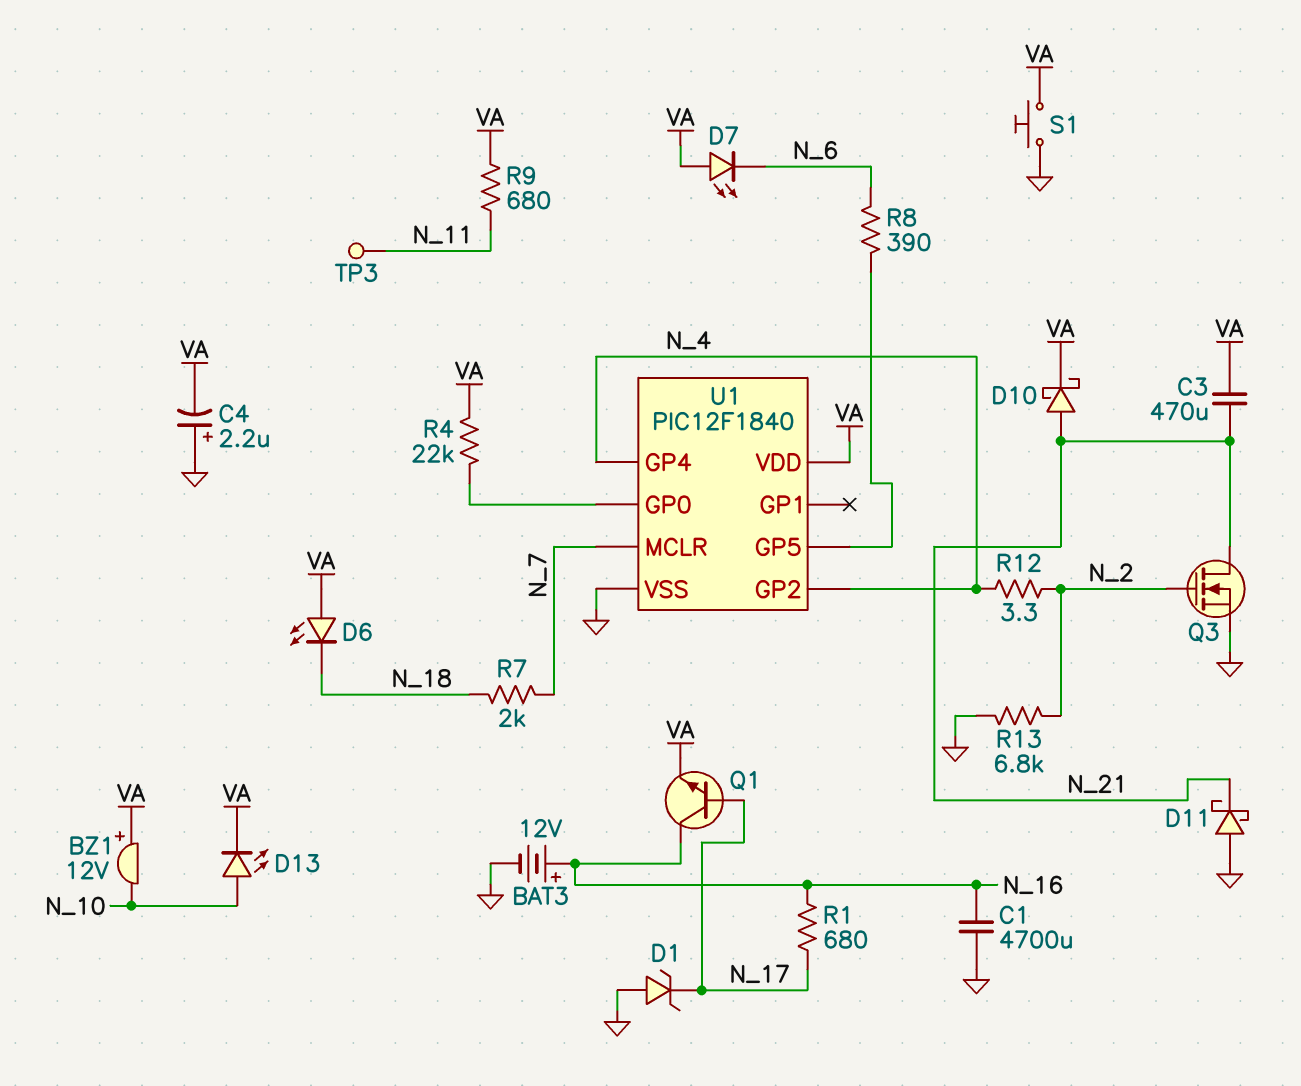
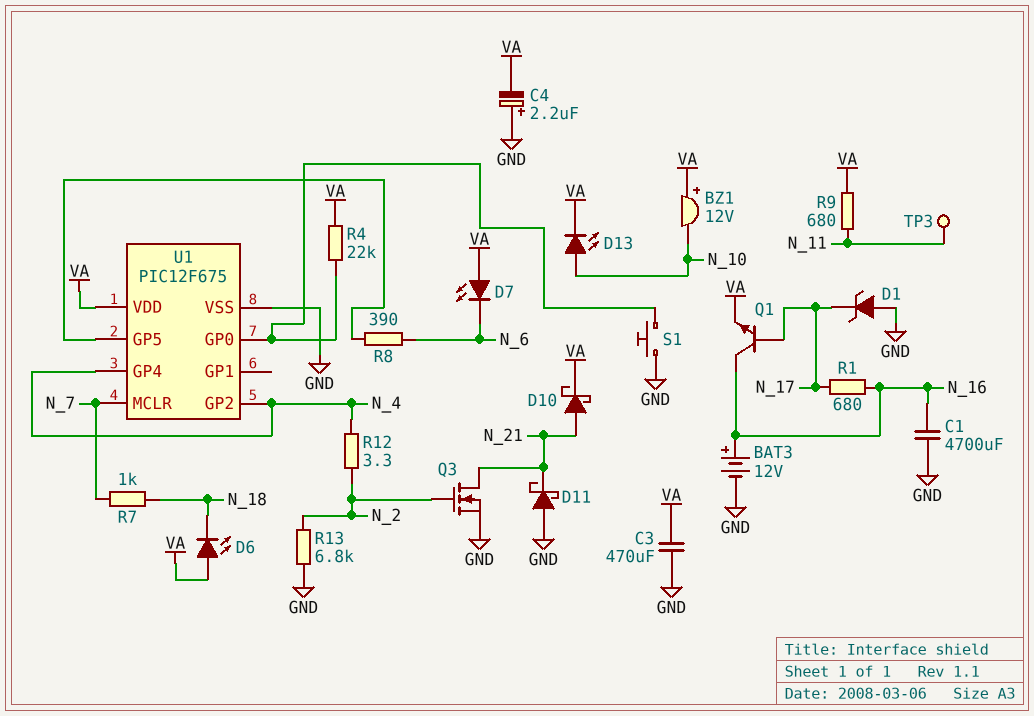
C3: 470uF (N_21, VA) -> 470uF (GND, VA)
R7: 2k (N_7, N_18) -> 1k (N_7, N_18)
S1: button (GND, VA) -> button (GND, U1/GP0)
U1: PIC12F1840 -> PIC12F675

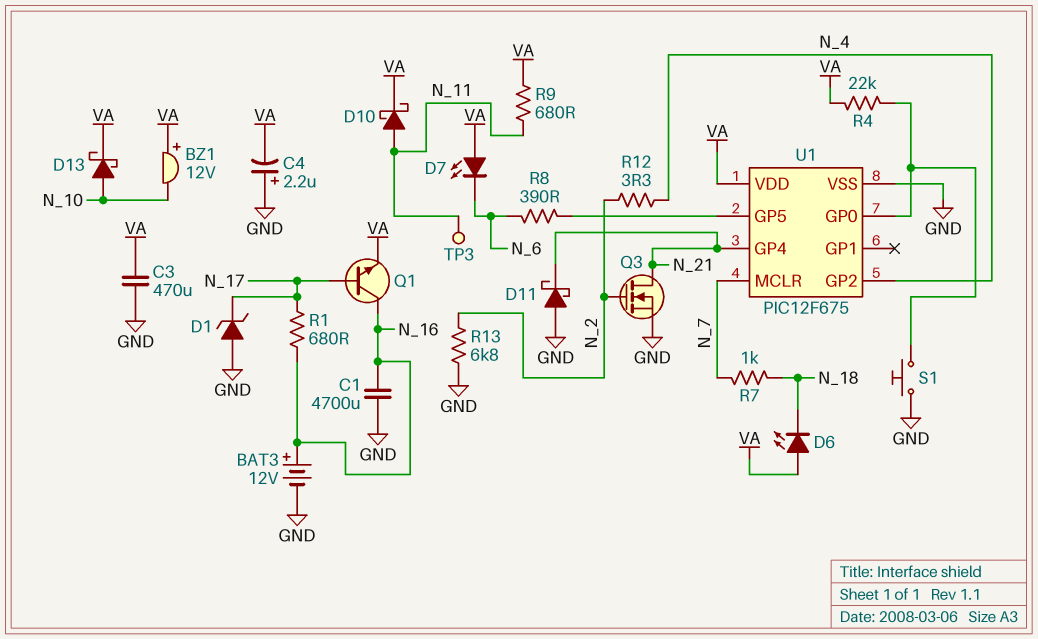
D10: schottky (A N_21, K VA) -> schottky (A N_11, K VA)
D13: LED (A N_10, K VA) -> schottky (A N_10, K VA)
U1 pin GP4: N_4 -> N_21

